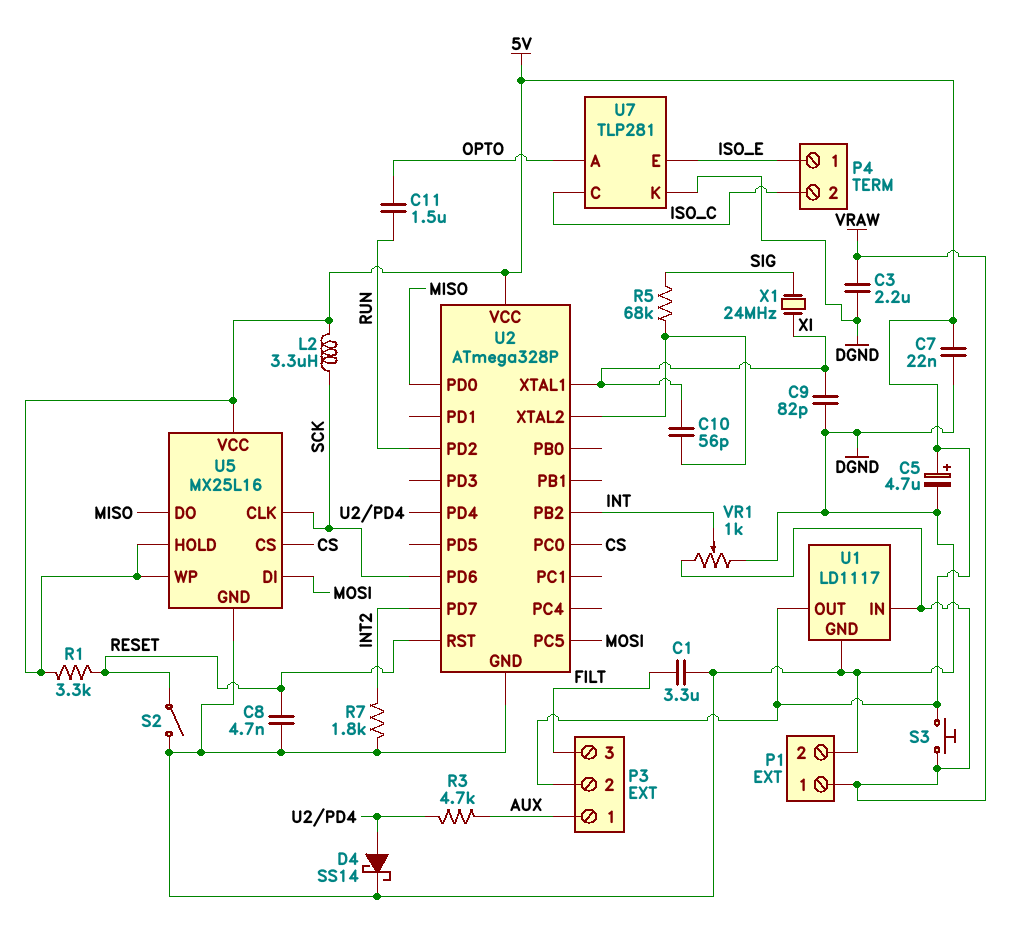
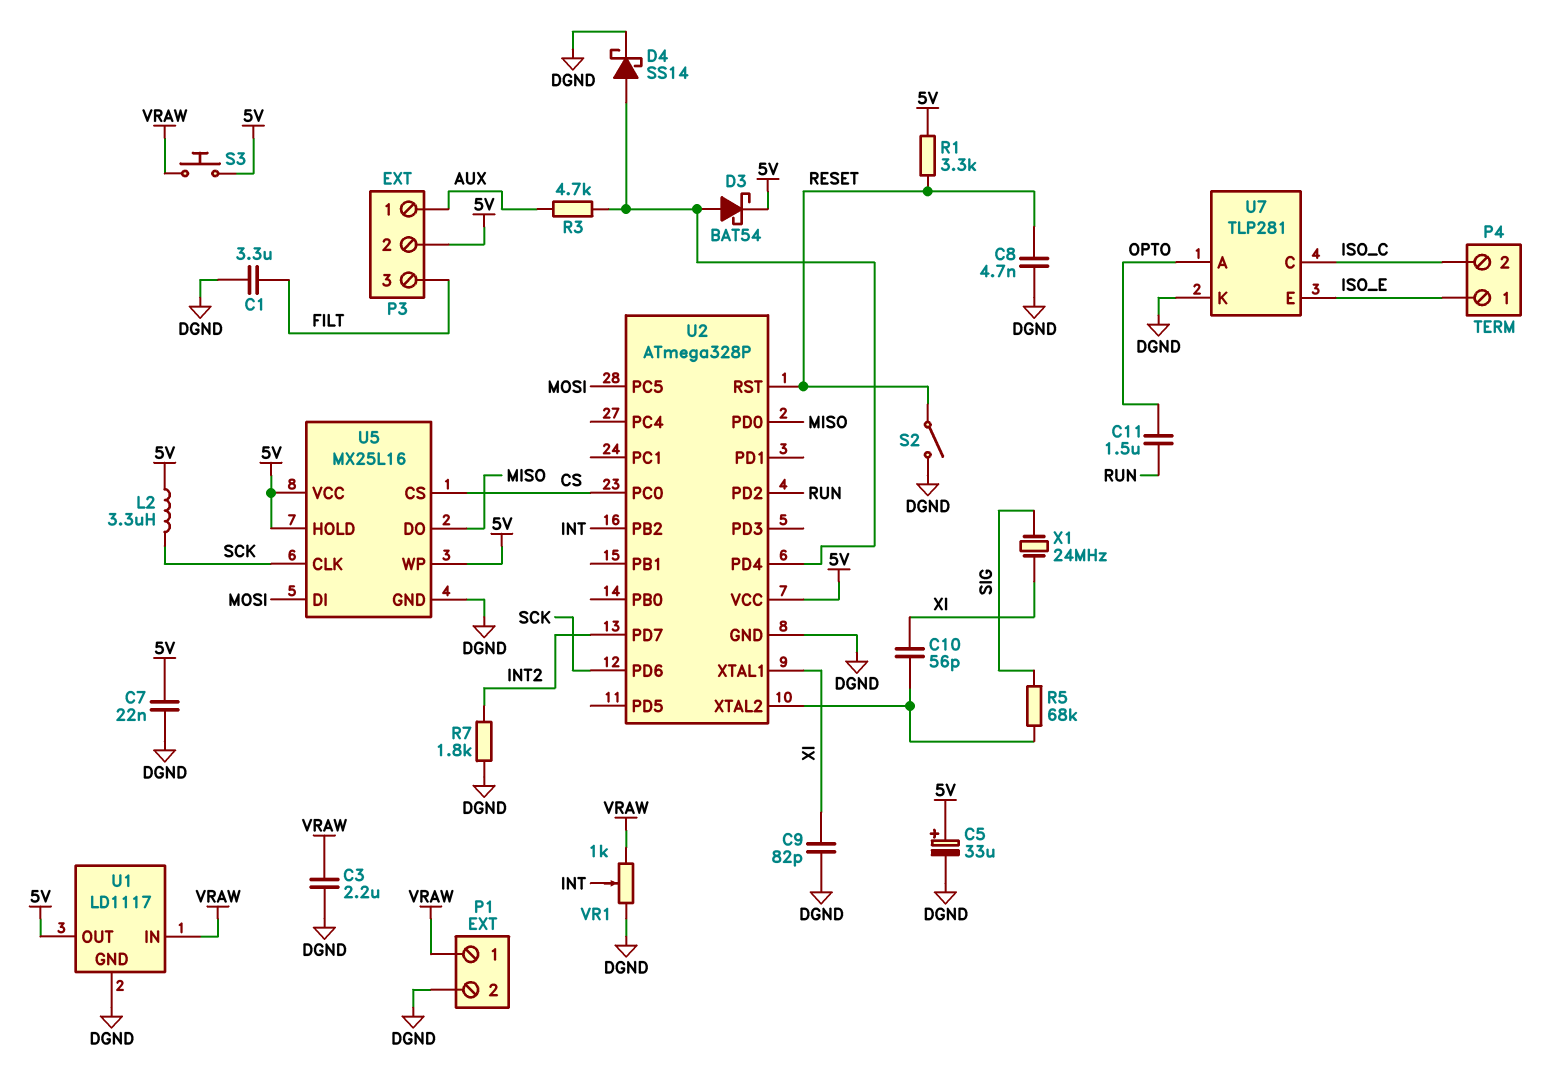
C5: 4.7uF (plus 5V, minus DGND) -> 33uF (plus 5V, minus DGND)
D3: none -> schottky BAT54 (A U2/PD4, K 5V)

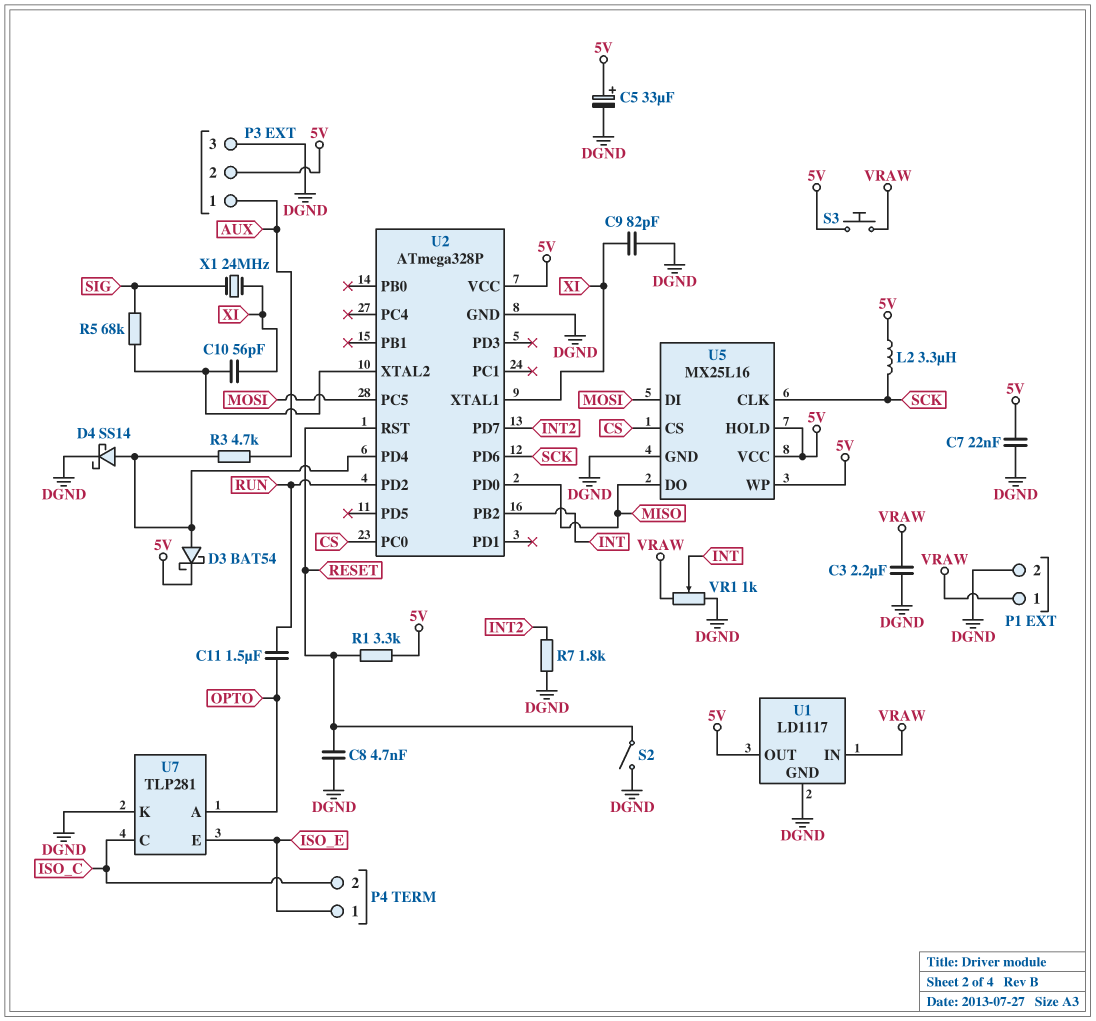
C1: 3.3uF (DGND, FILT) -> none
P3 pin 3: FILT -> DGND

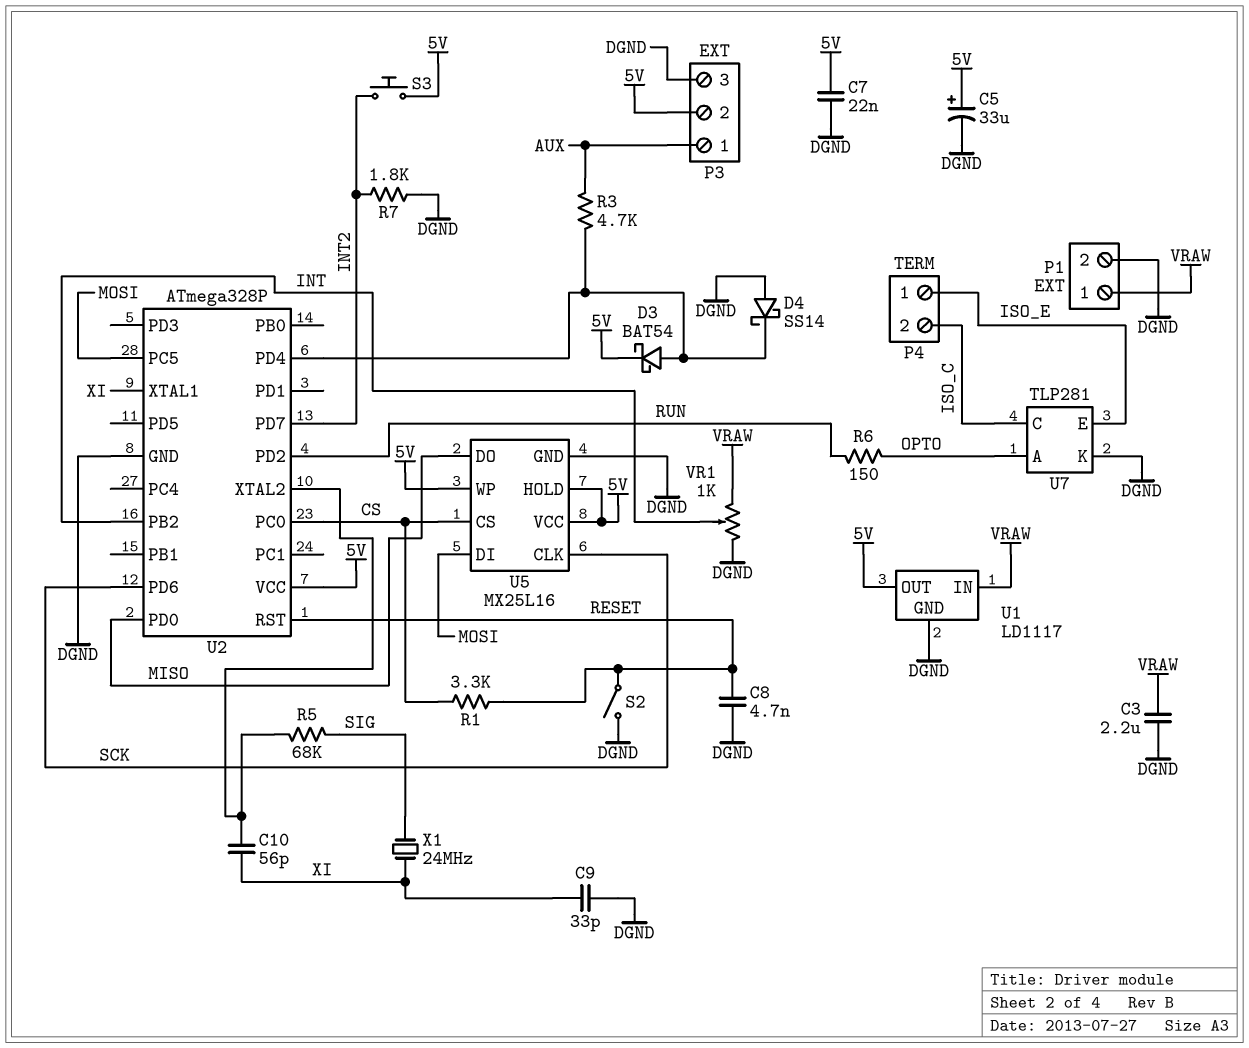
C9: 82pF (DGND, XI) -> 33pF (DGND, XI)
C11: 1.5uF (OPTO, RUN) -> none
D4: schottky SS14 (A U2/PD4, K DGND) -> schottky SS14 (A DGND, K U2/PD4)
L2: 3.3uH (5V, SCK) -> none
R1: 3.3k (5V, RESET) -> 3.3k (CS, RESET)
R6: none -> 150 (OPTO, RUN)
S3: button (5V, VRAW) -> button (5V, INT2)

